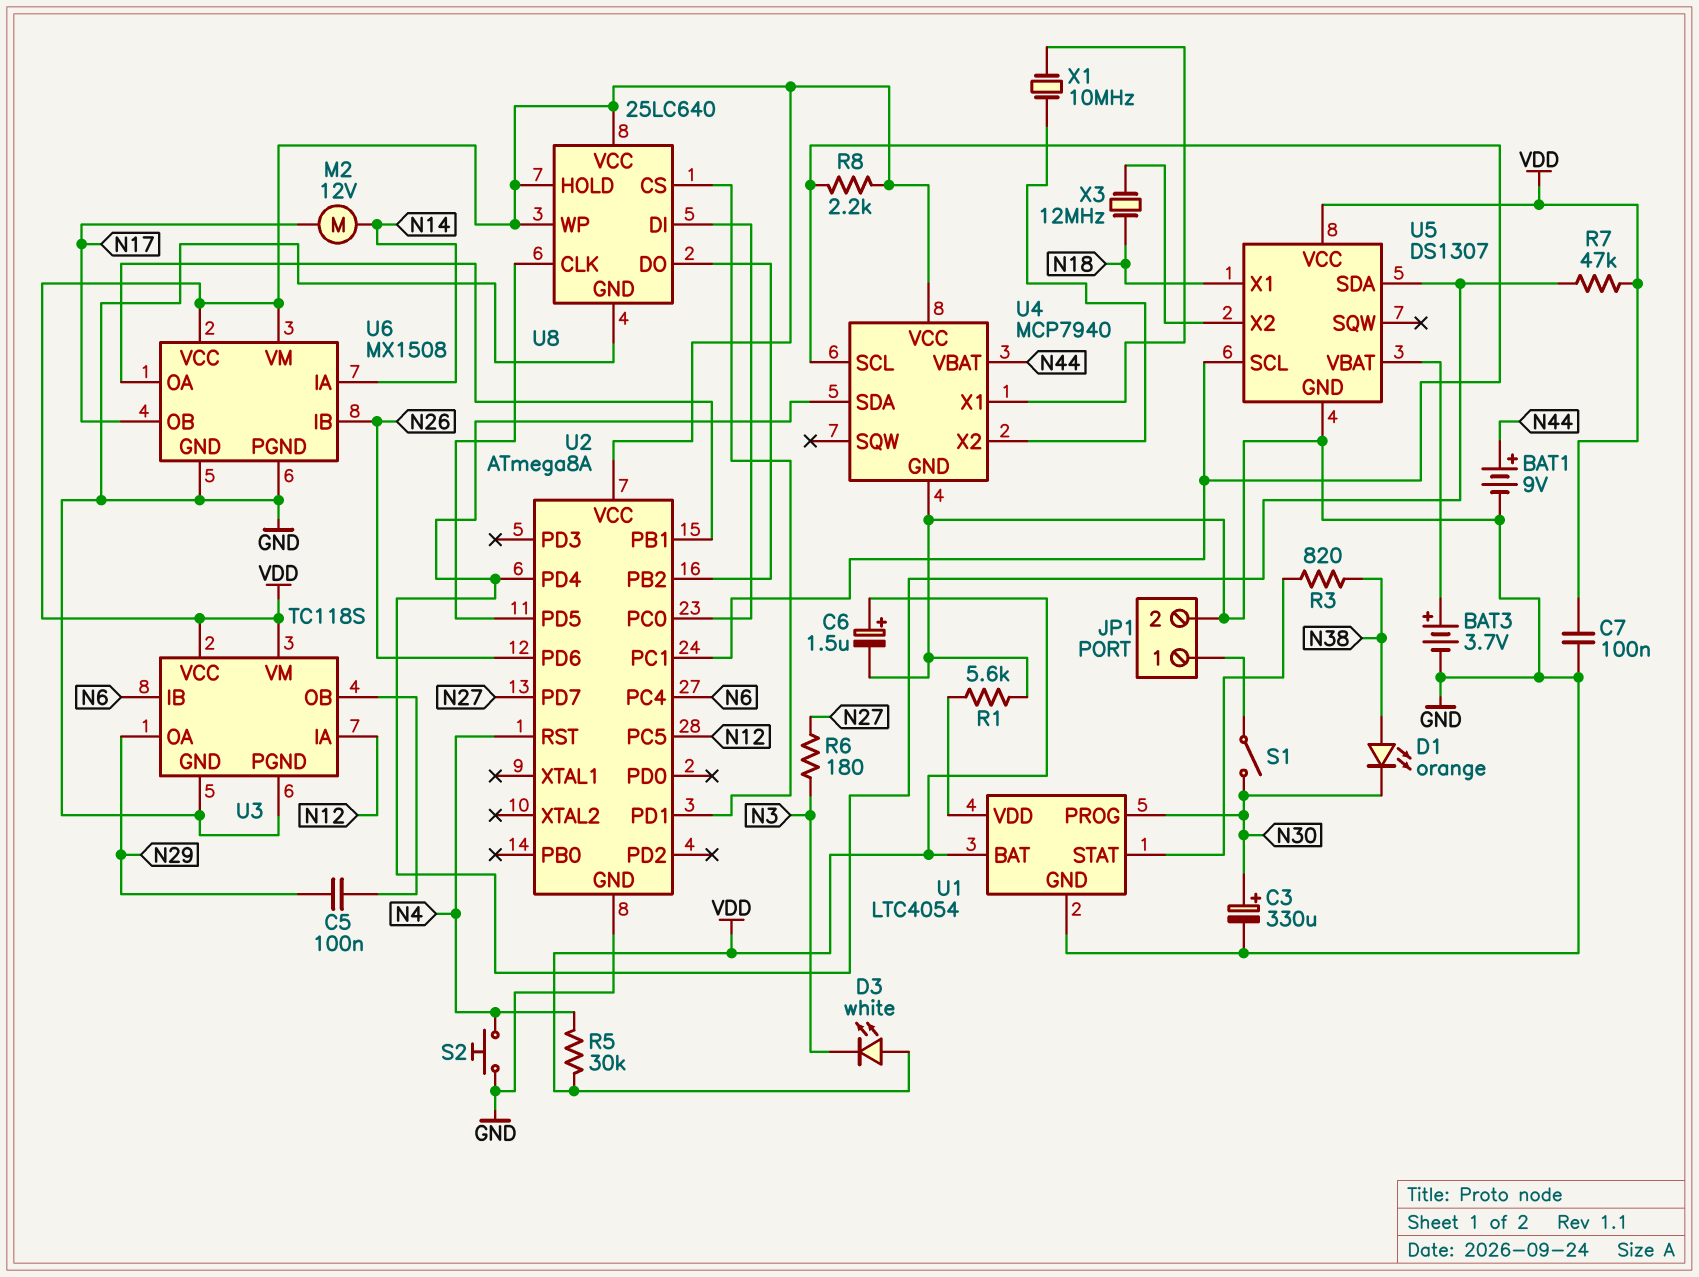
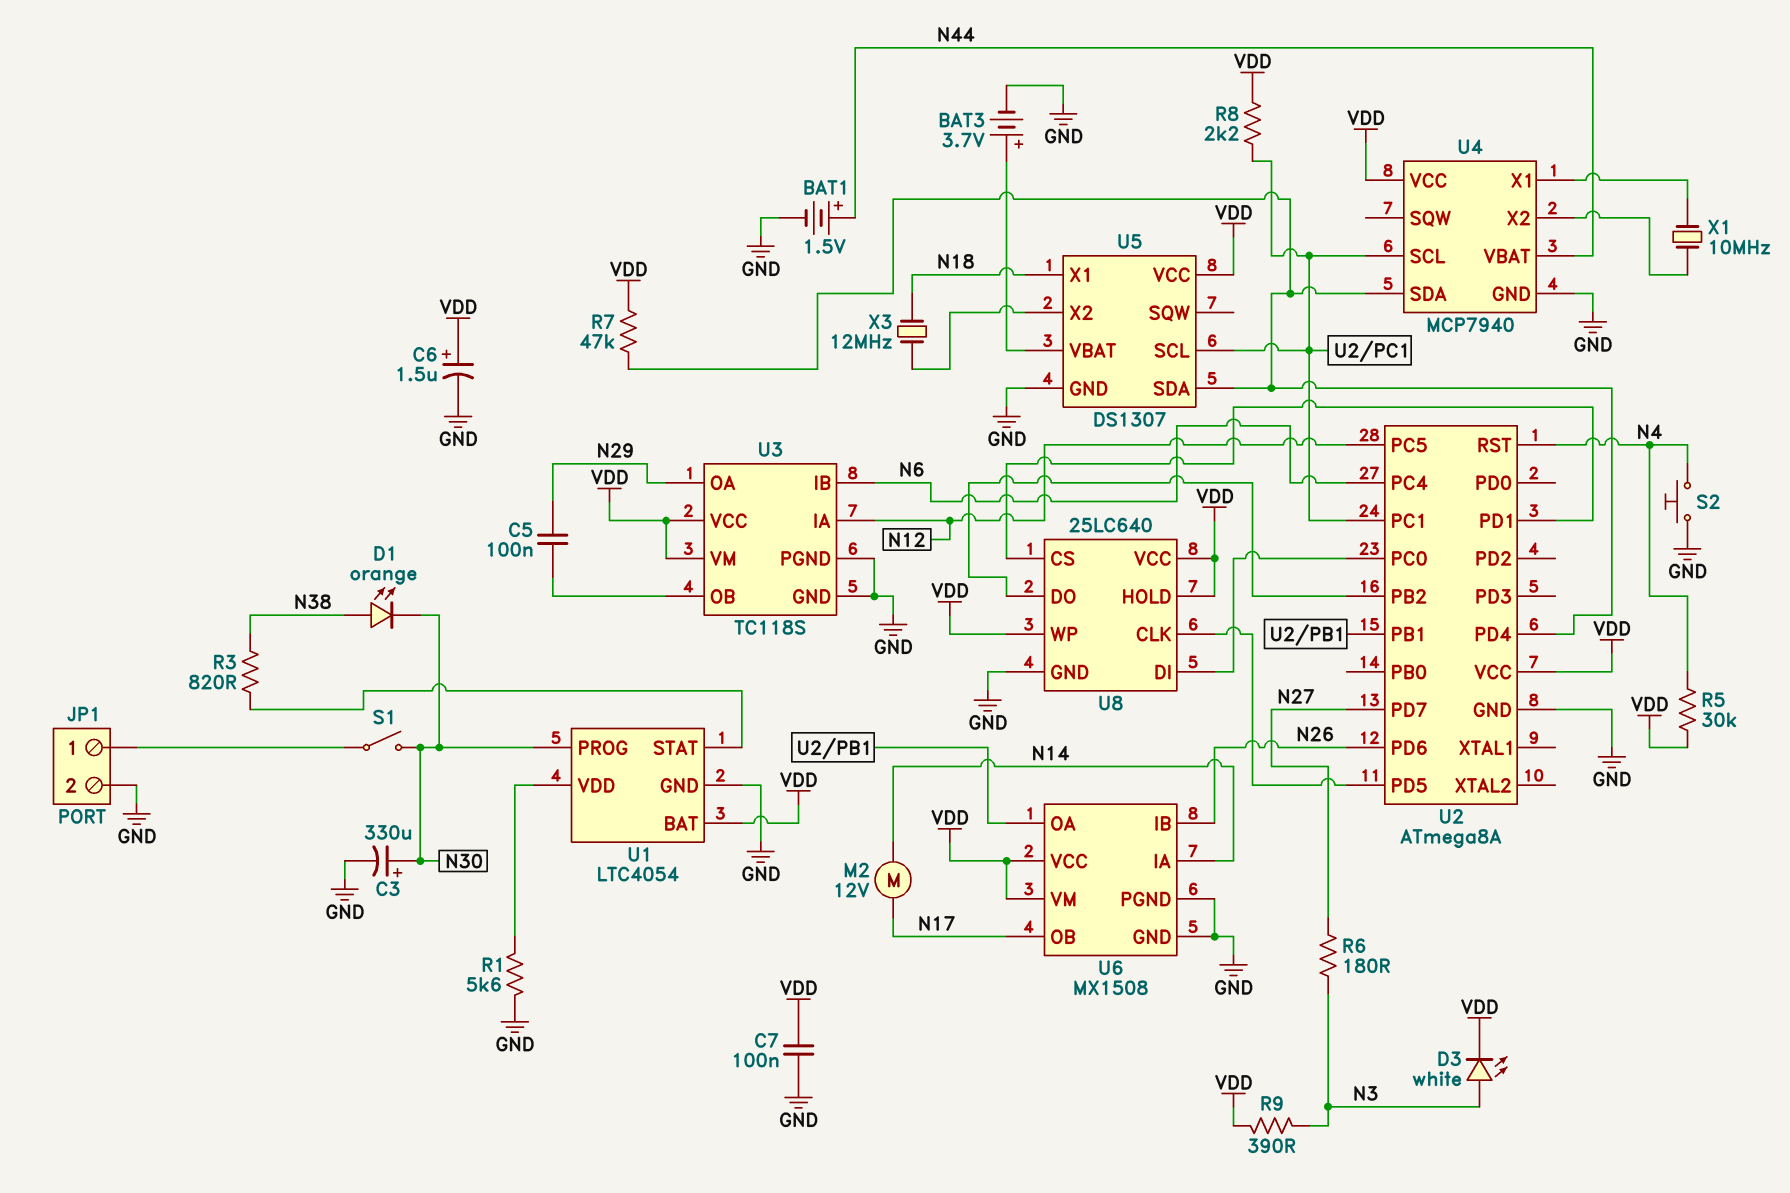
BAT1: 9V (plus N44, minus GND) -> 1.5V (plus N44, minus GND)
D3: LED white (A VDD, K N3) -> LED white (A N3, K VDD)
R9: none -> 390 (N3, VDD)

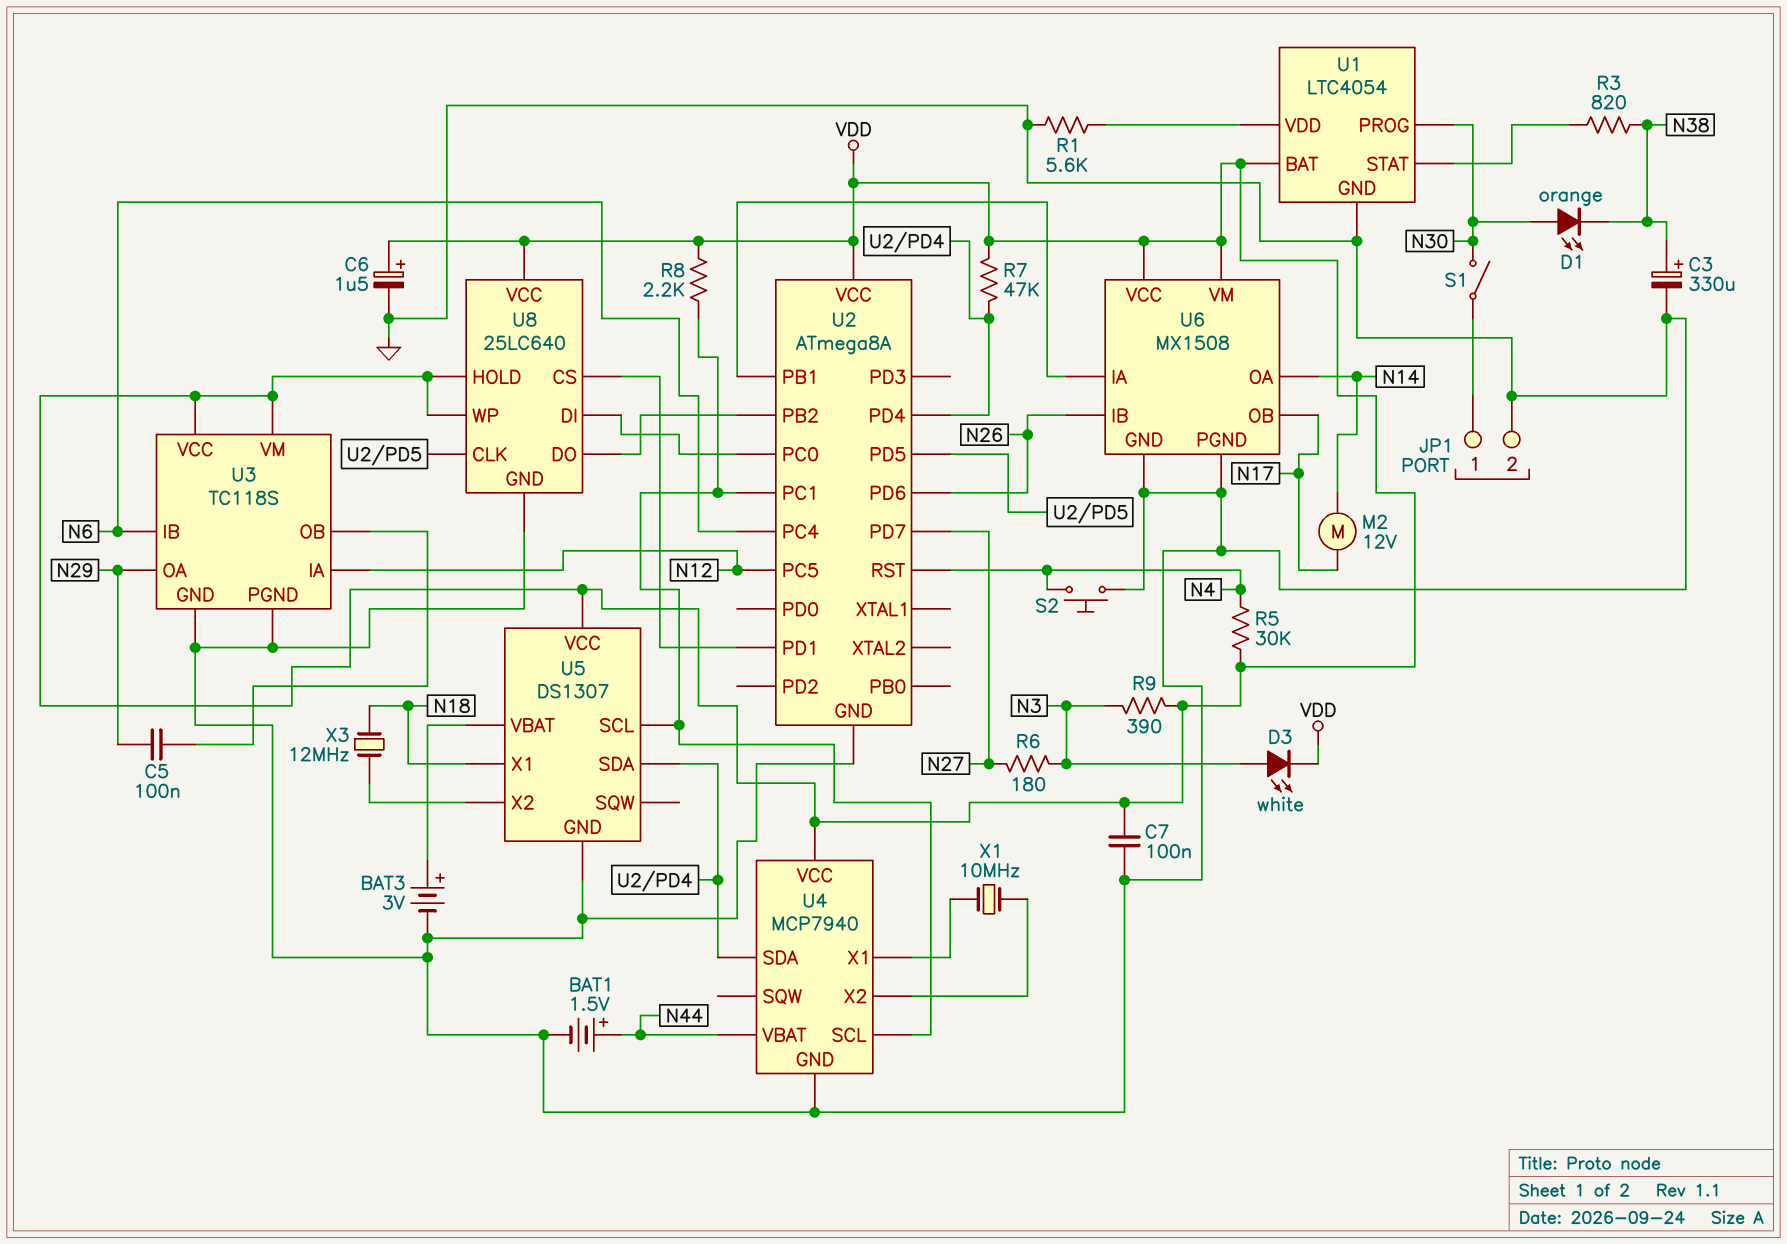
BAT3: 3.7V (plus U5/VBAT, minus GND) -> 3V (plus U5/VBAT, minus GND)
C3: 330uF (plus N30, minus GND) -> 330uF (plus N38, minus GND)
D1: LED orange (A N38, K N30) -> LED orange (A N30, K N38)
U6 pin IA: N14 -> U2/PB1
U6 pin OA: U2/PB1 -> N14

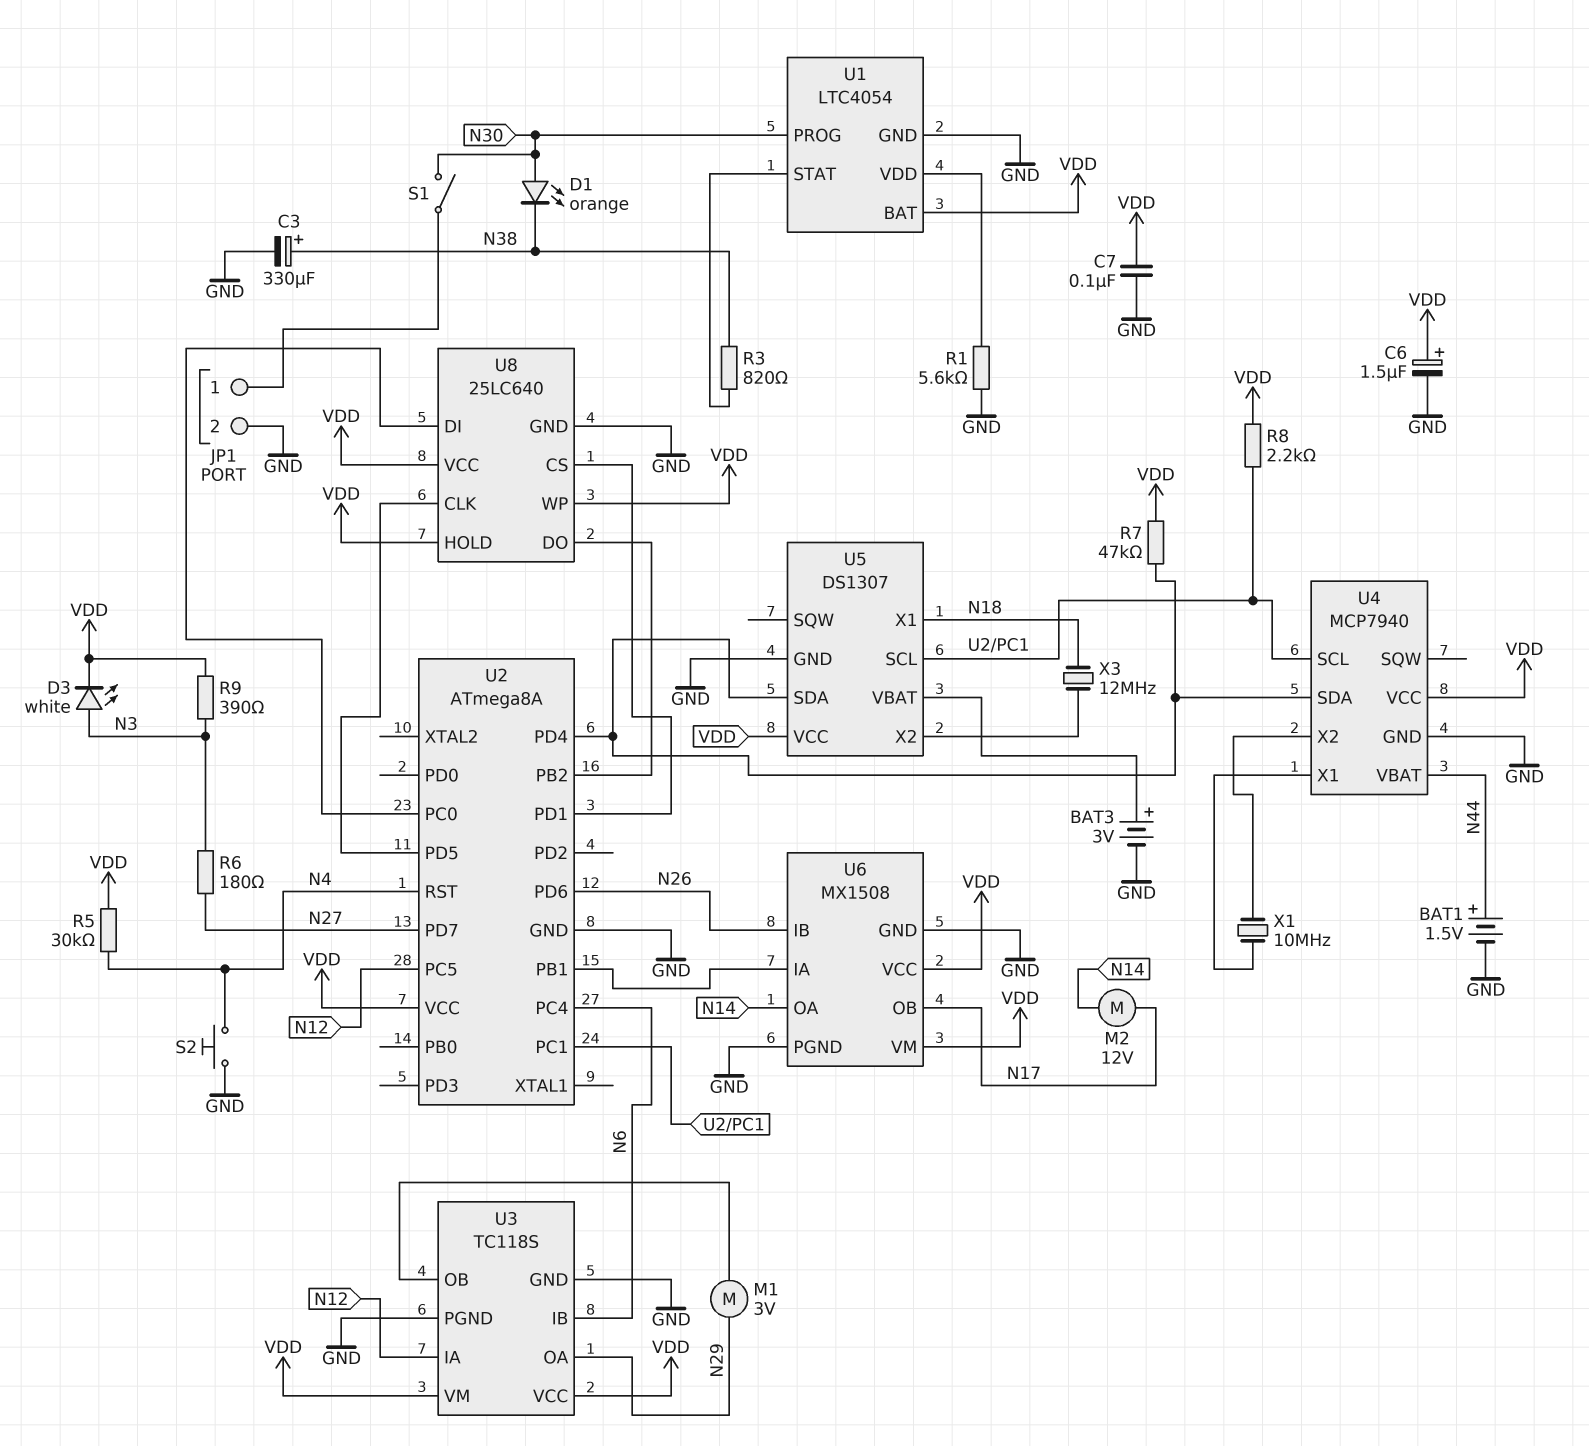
C5: 100nF (N29, U3/OB) -> none
M1: none -> motor 3V (N29, U3/OB)

